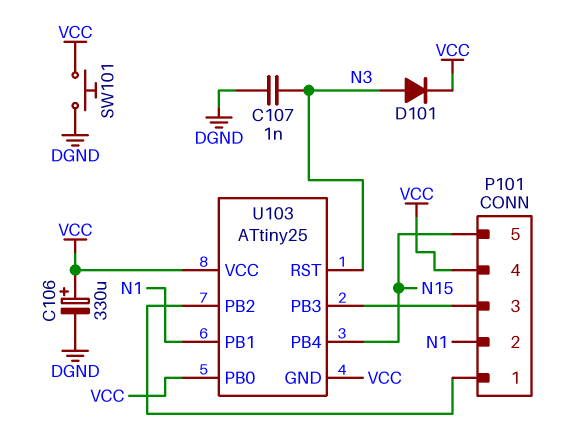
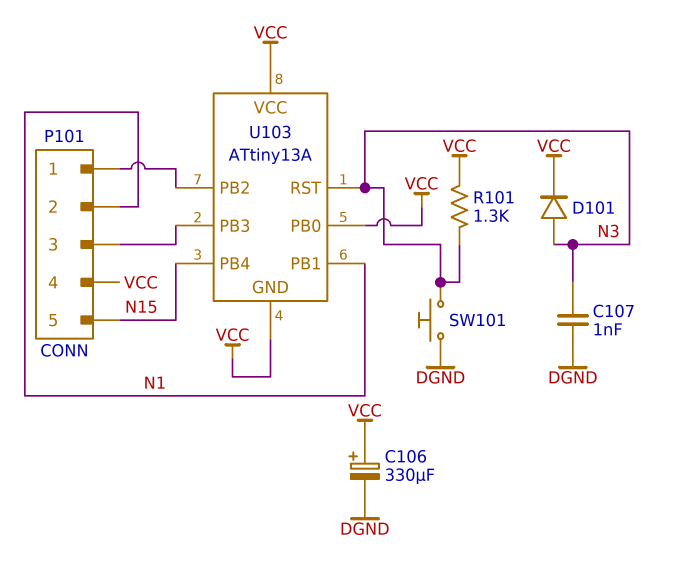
R101: none -> 1.3k (N3, VCC)
SW101: button (DGND, VCC) -> button (DGND, N3)
U103: ATtiny25 -> ATtiny13A

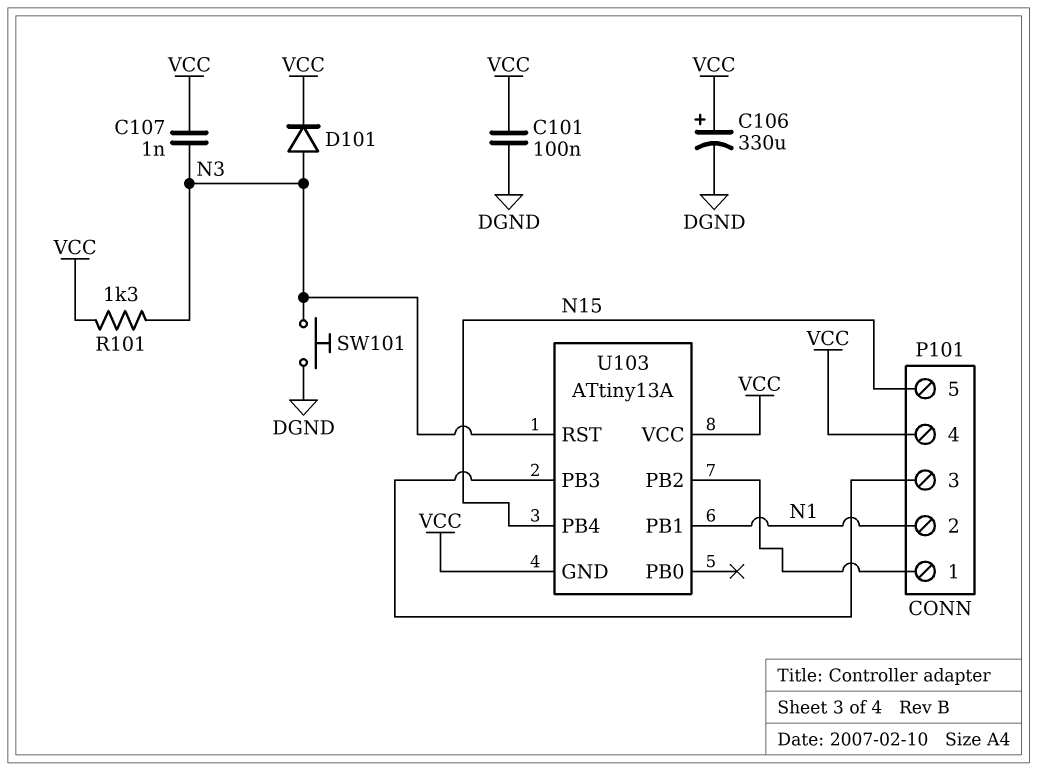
C101: none -> 100nF (DGND, VCC)
C107: 1nF (DGND, N3) -> 1nF (N3, VCC)
U103 pin PB0: VCC -> none

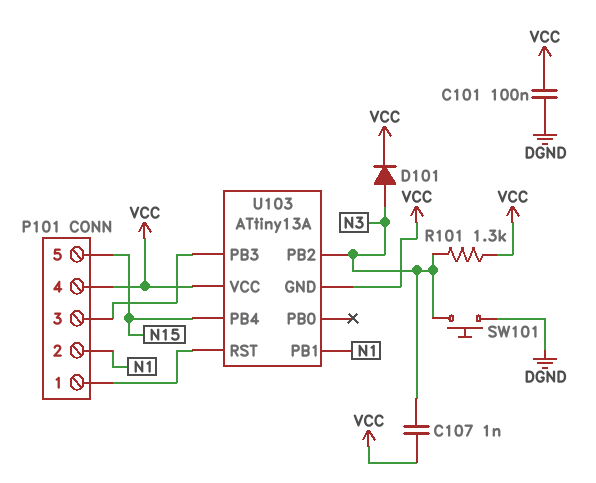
C106: 330uF (plus VCC, minus DGND) -> none
U103 pin PB2: P101/1 -> N3
U103 pin RST: N3 -> P101/1

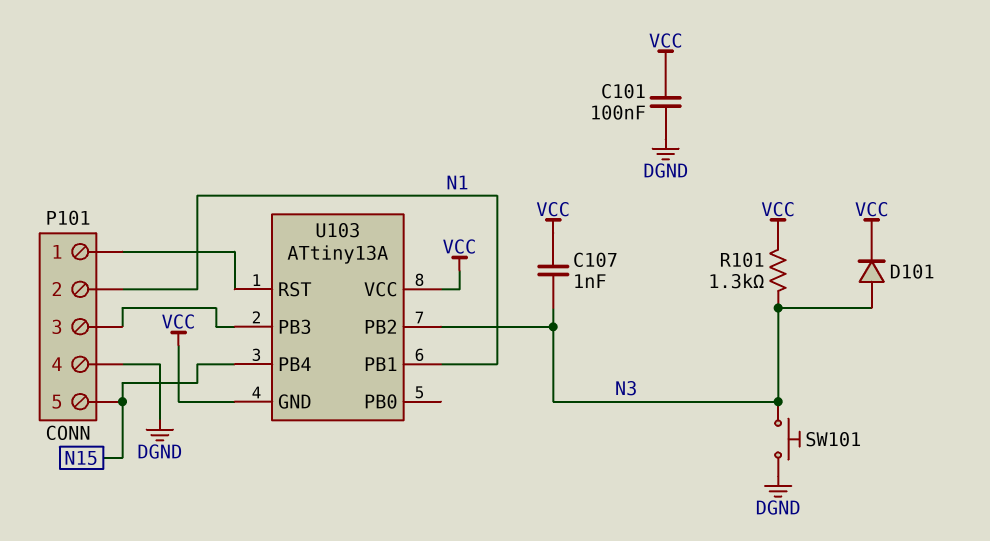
P101 pin 4: VCC -> DGND

